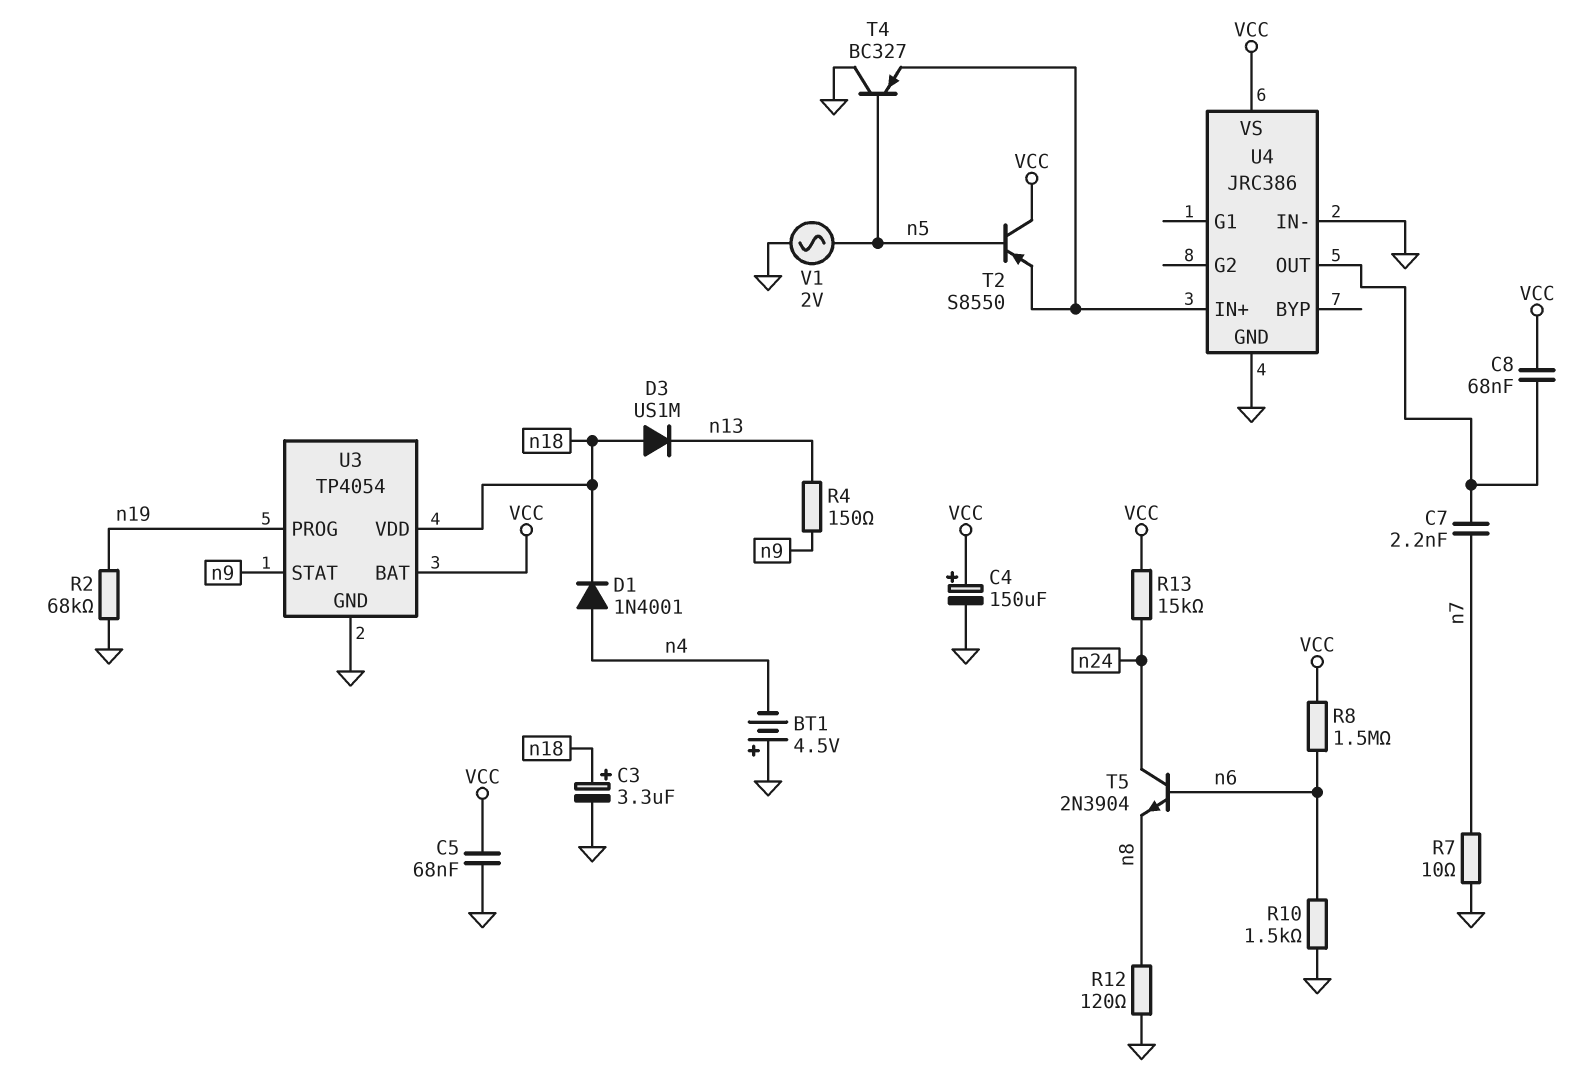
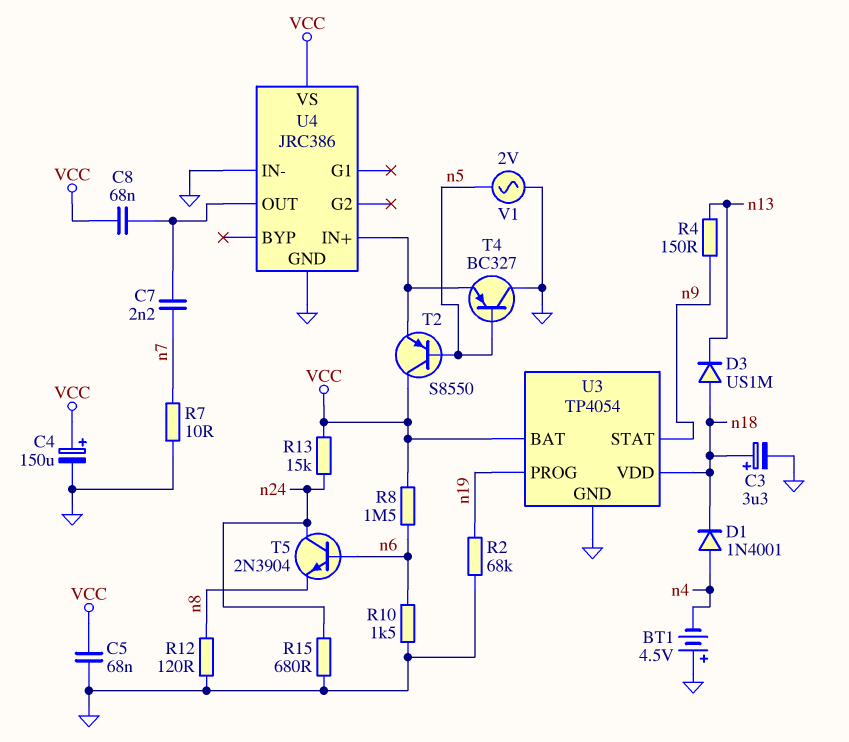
R15: none -> 680 (GND, n24)

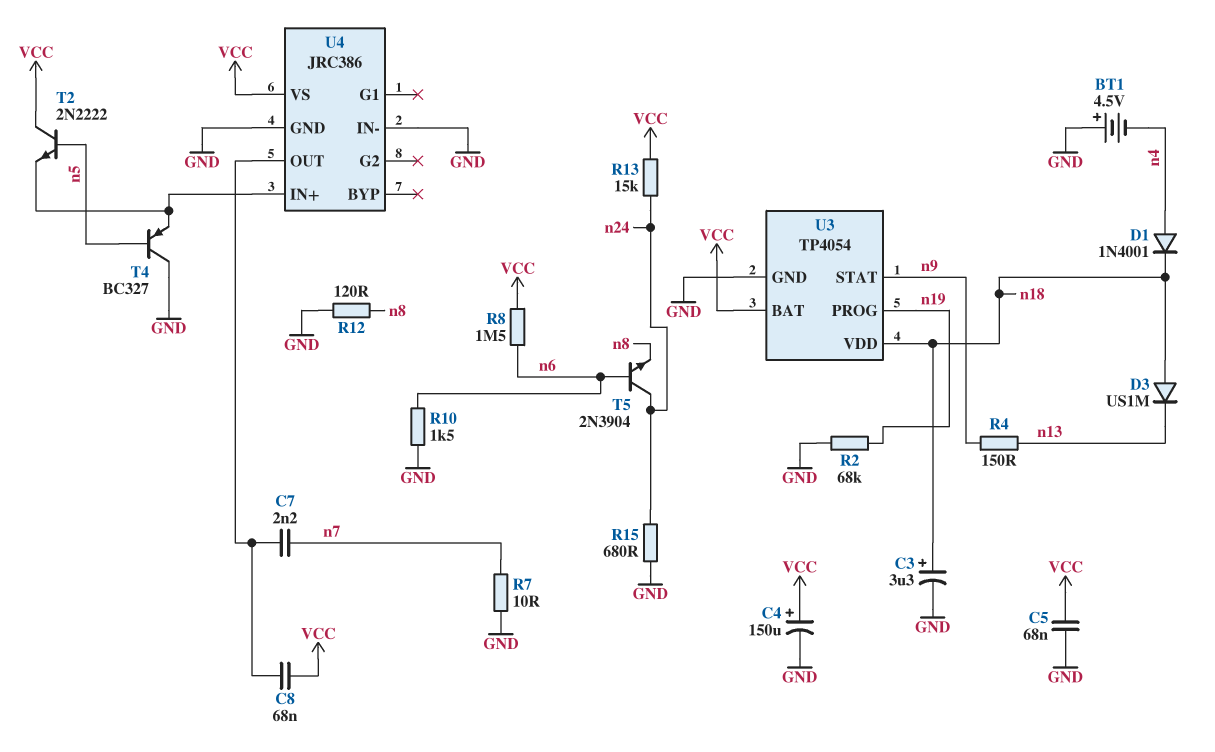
T2: PNP S8550 (B n5, C VCC, E U4/IN+) -> NPN 2N2222 (B n5, C VCC, E U4/IN+)
V1: AC 2V (GND, n5) -> none

